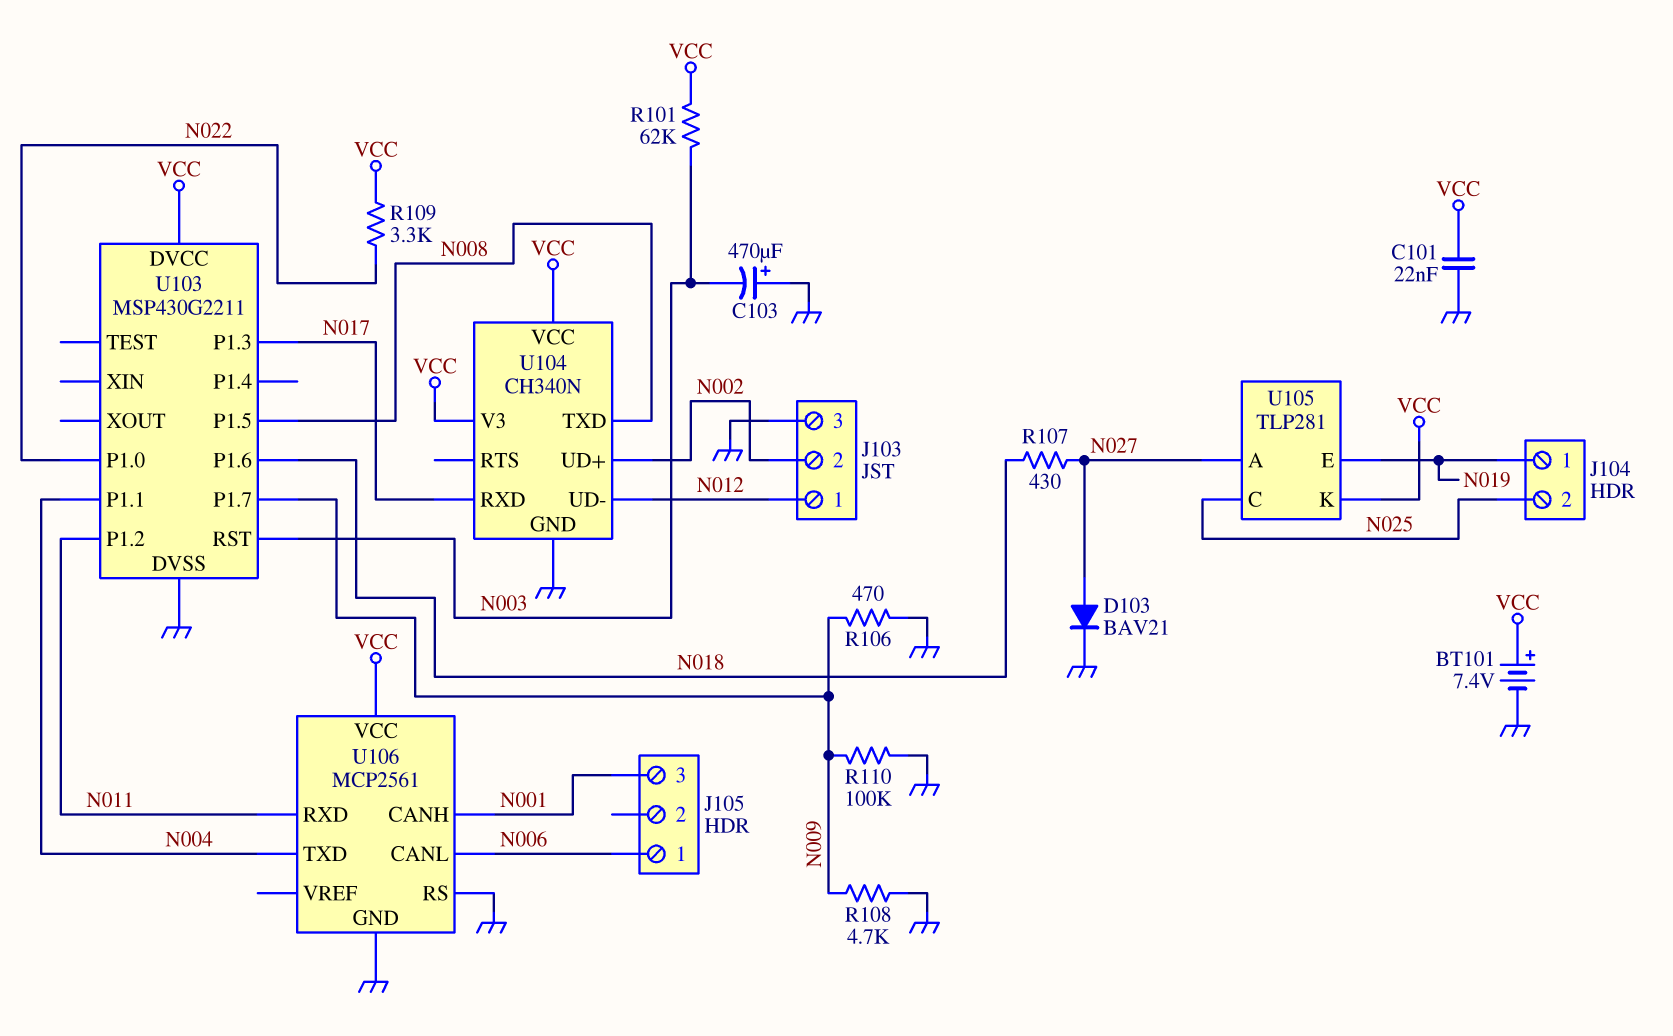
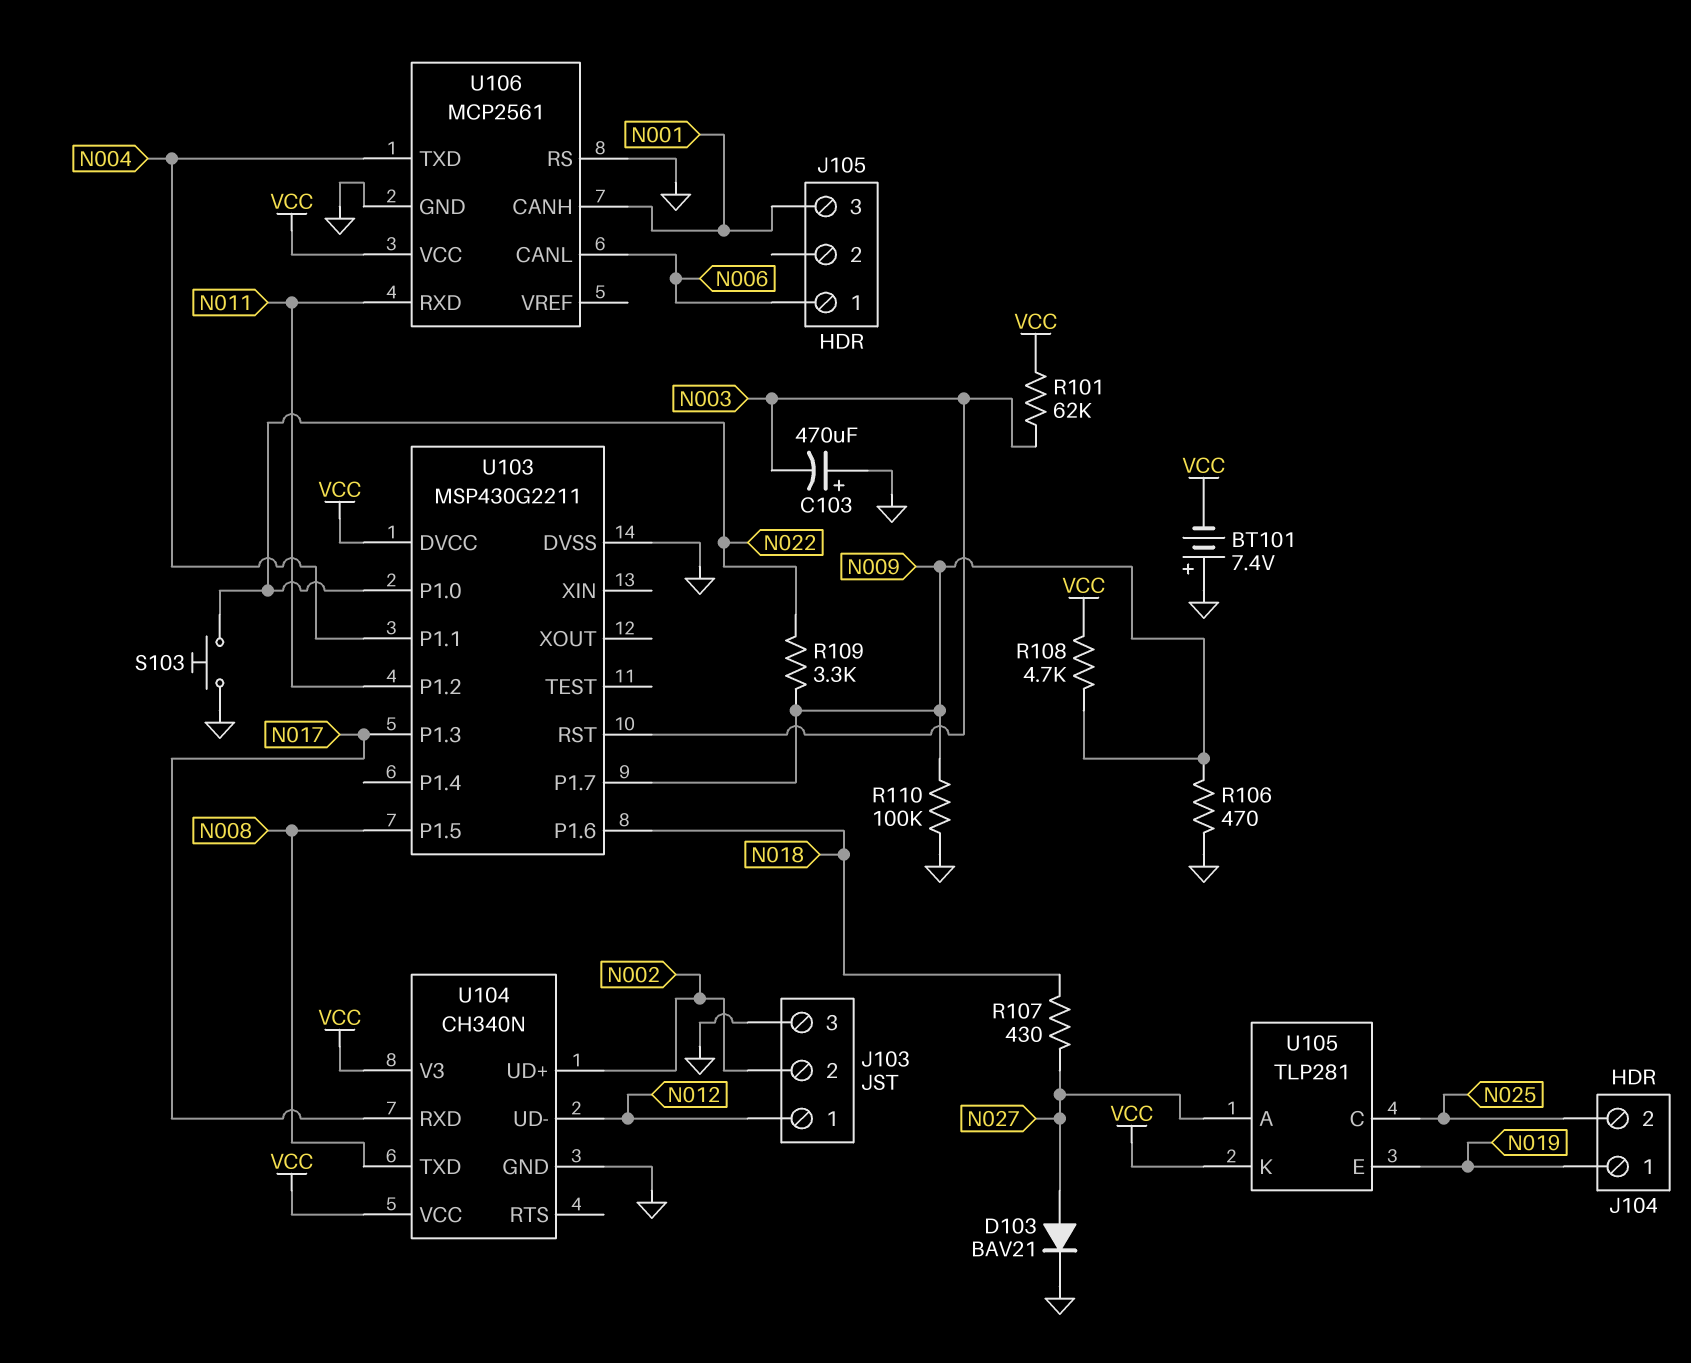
BT101: 7.4V (plus VCC, minus GND) -> 7.4V (plus GND, minus VCC)
C101: 22nF (GND, VCC) -> none
R108: 4.7k (GND, N009) -> 4.7k (N009, VCC)
R109: 3.3k (N022, VCC) -> 3.3k (N009, N022)
S103: none -> button (GND, N022)

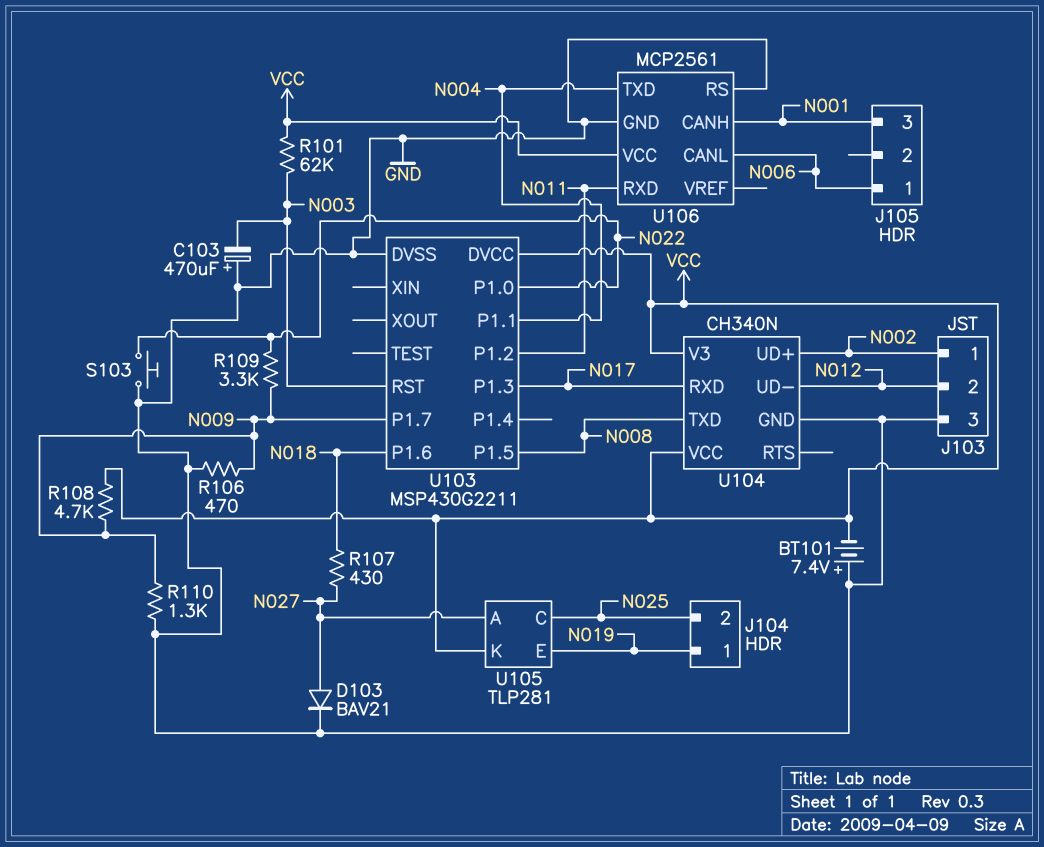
J103 pin 1: N012 -> N002
J103 pin 2: N002 -> N012
R110: 100k (GND, N009) -> 1.3k (GND, N009)

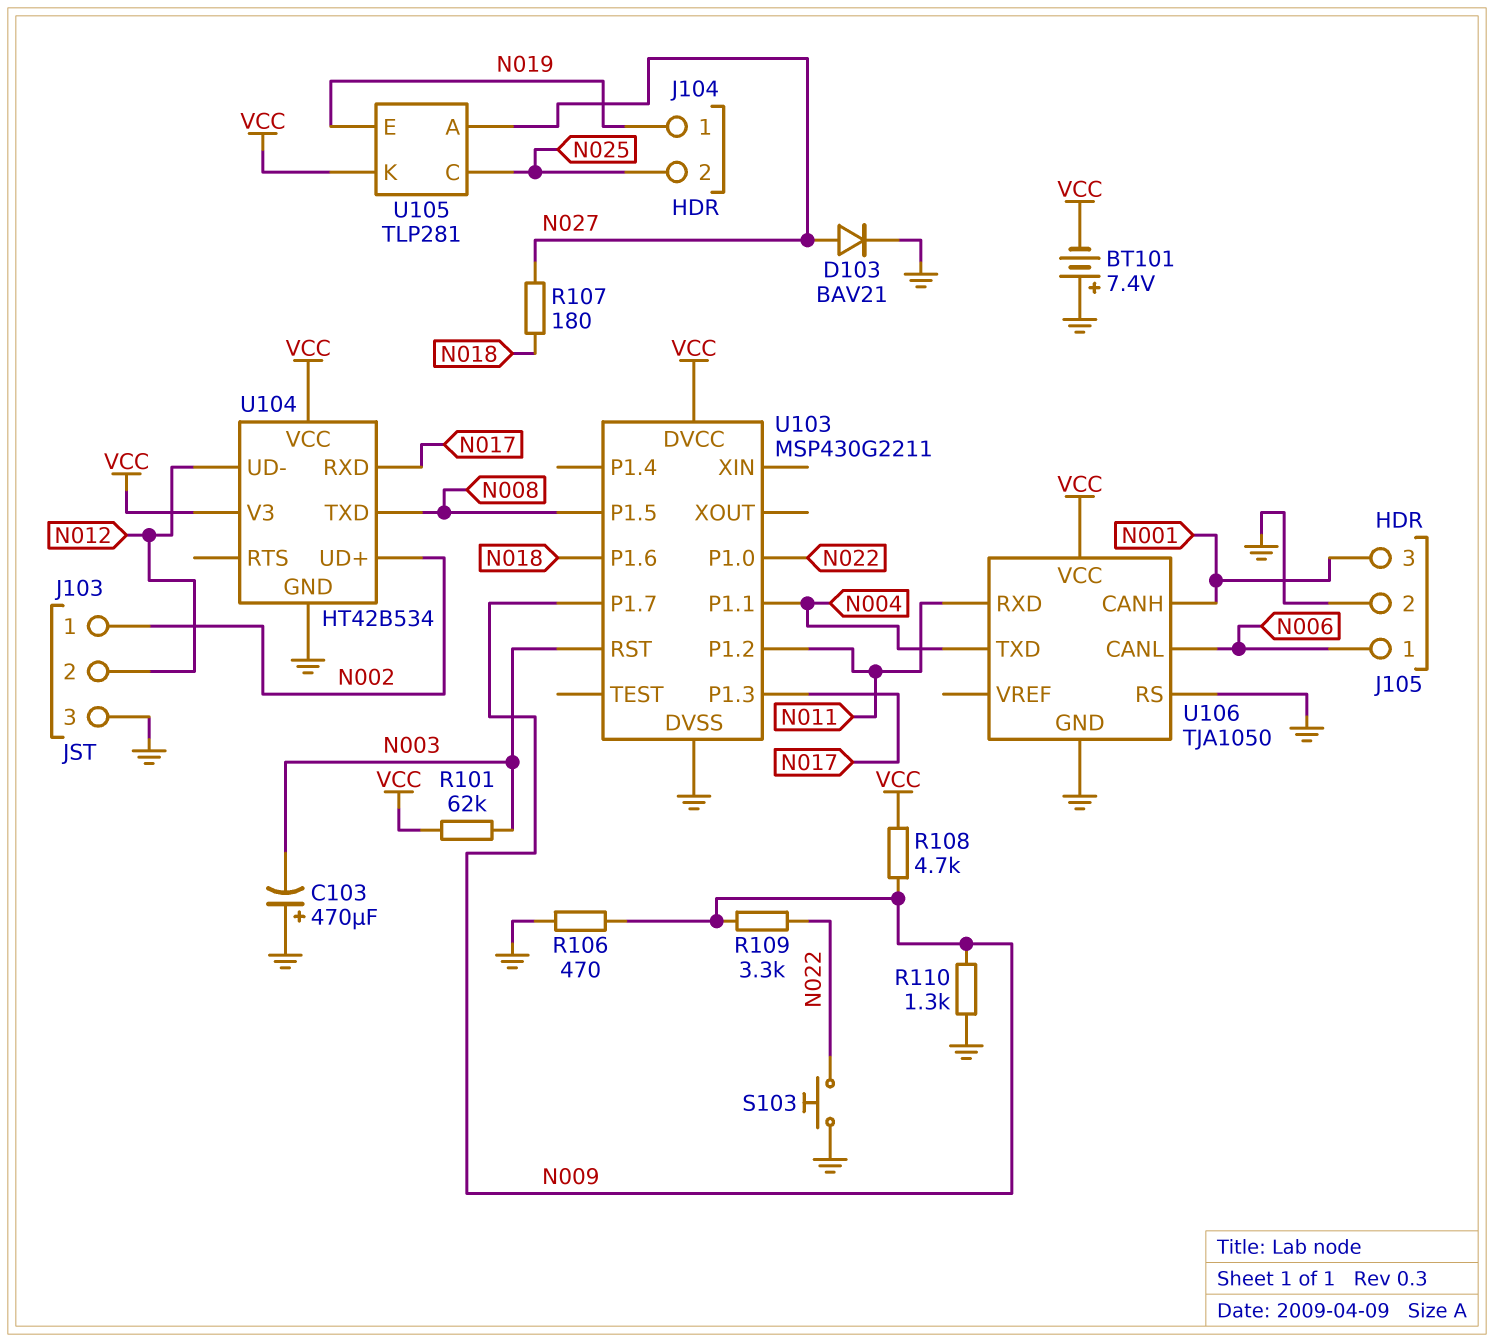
J105 pin 2: none -> GND
R107: 430 (N018, N027) -> 180 (N018, N027)
U104: CH340N -> HT42B534
U106: MCP2561 -> TJA1050

